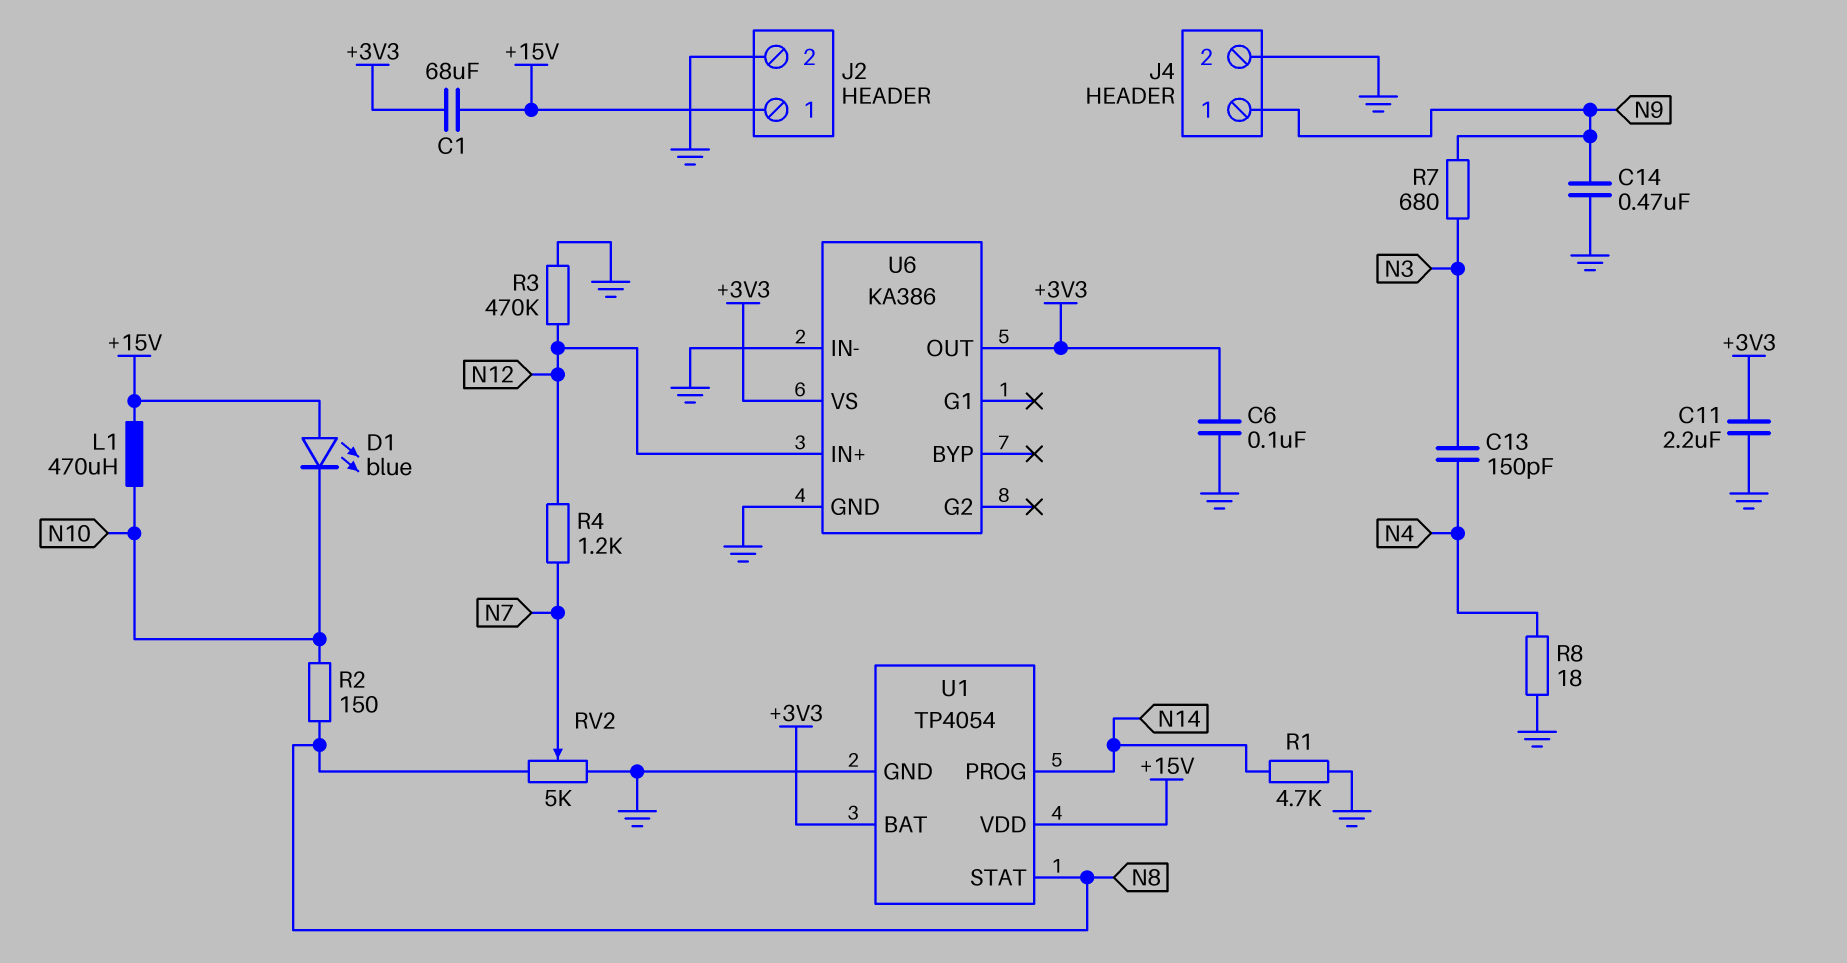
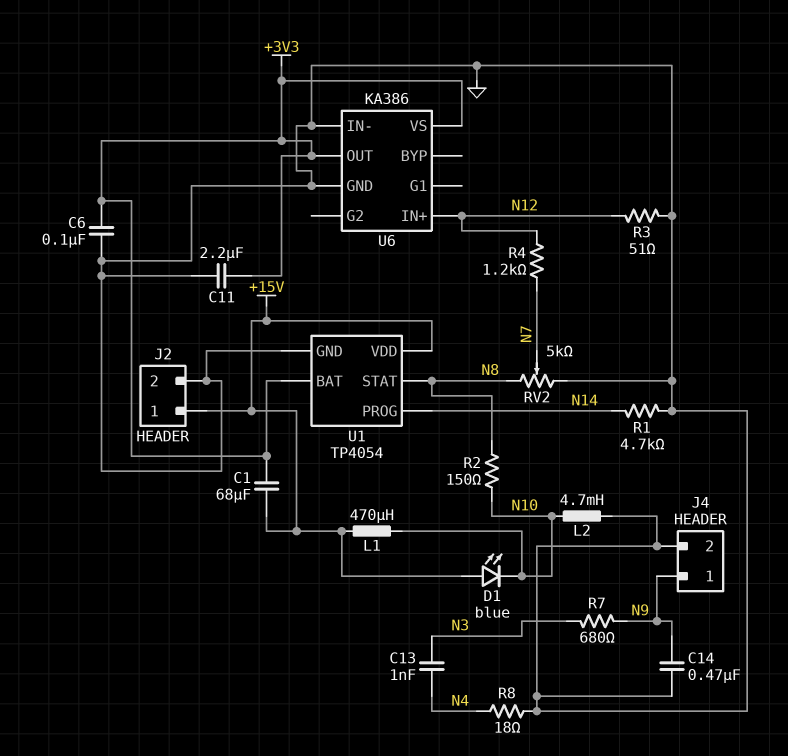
C13: 150pF (N3, N4) -> 1nF (N3, N4)
L2: none -> 4.7mH (GND, N10)
R3: 470k (GND, N12) -> 51 (GND, N12)

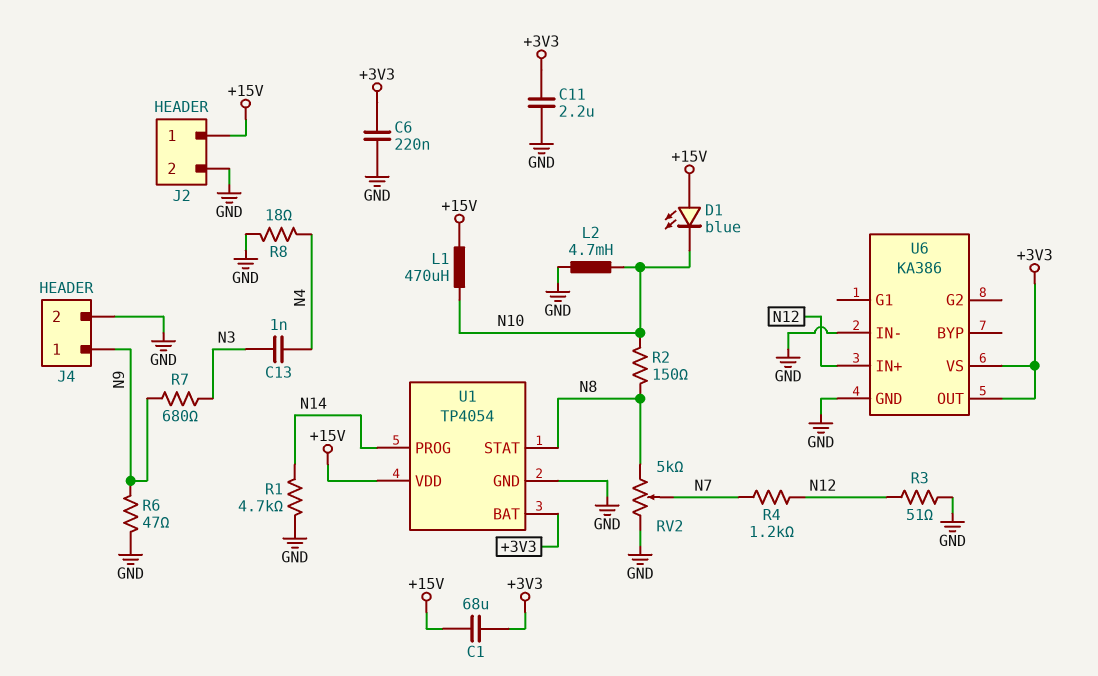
C6: 100nF (+3V3, GND) -> 220nF (+3V3, GND)
C14: 470nF (GND, N9) -> none
R6: none -> 47 (GND, N9)

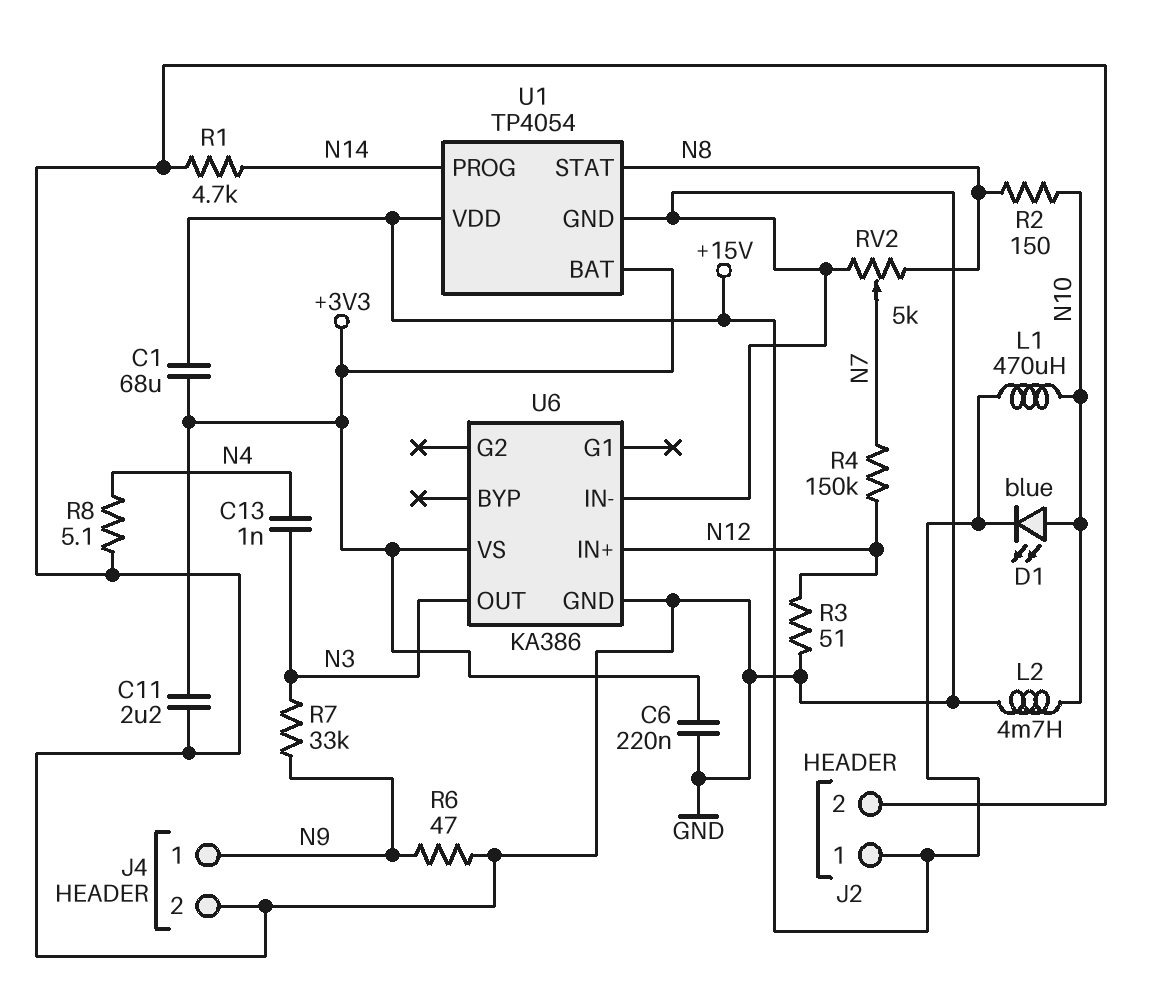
D1: LED blue (A +15V, K N10) -> LED blue (A N10, K +15V)
R4: 1.2k (N7, N12) -> 150k (N7, N12)
R7: 680 (N3, N9) -> 33k (N3, N9)
R8: 18 (GND, N4) -> 5.1 (GND, N4)
U6 pin OUT: +3V3 -> N3

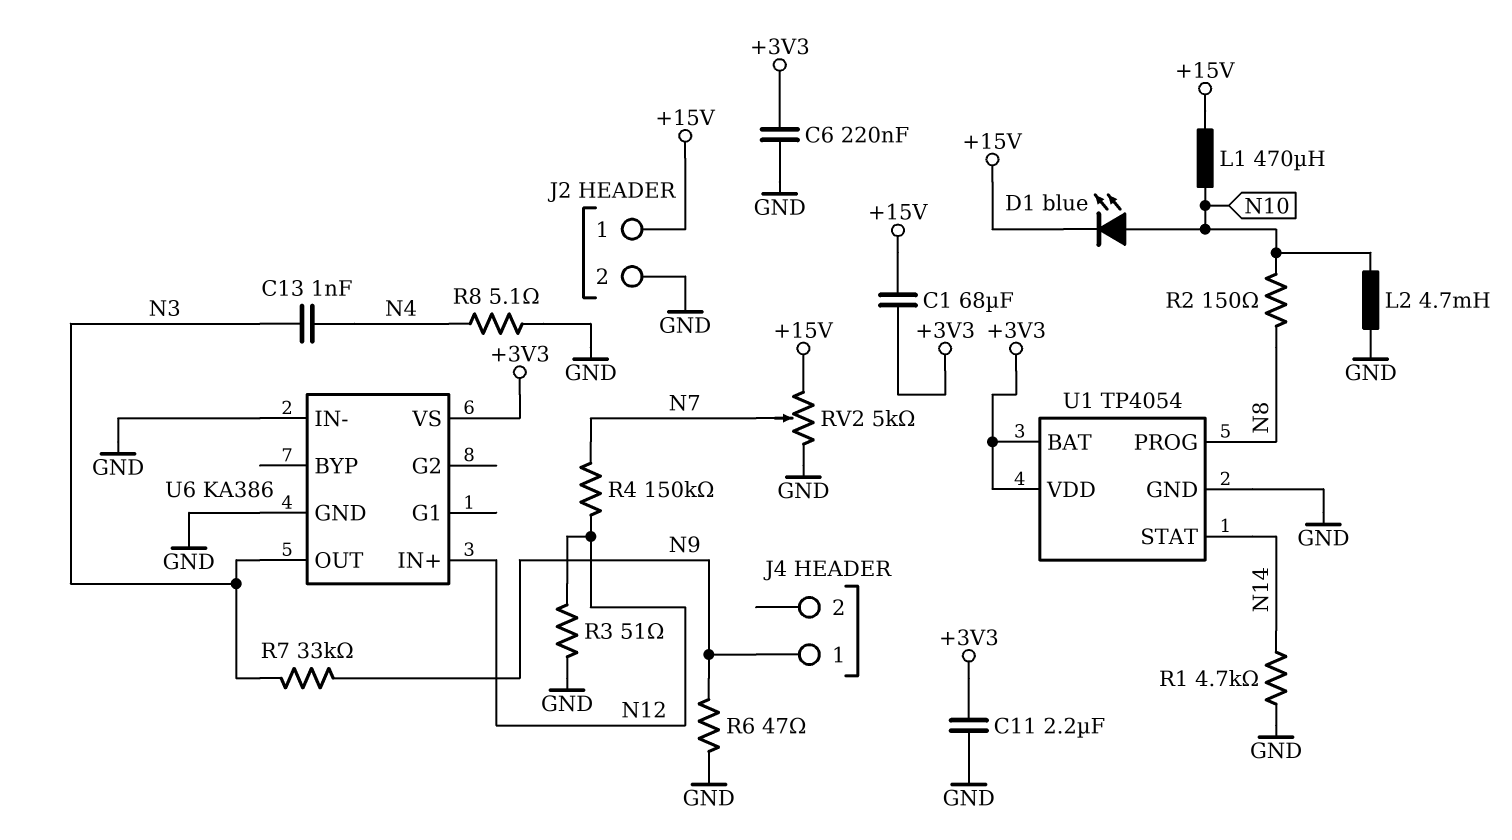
J4 pin 2: GND -> none
RV2: 5k (GND, N8, wiper N7) -> 5k (+15V, GND, wiper N7)
U1 pin PROG: N14 -> N8
U1 pin STAT: N8 -> N14
U1 pin VDD: +15V -> +3V3

